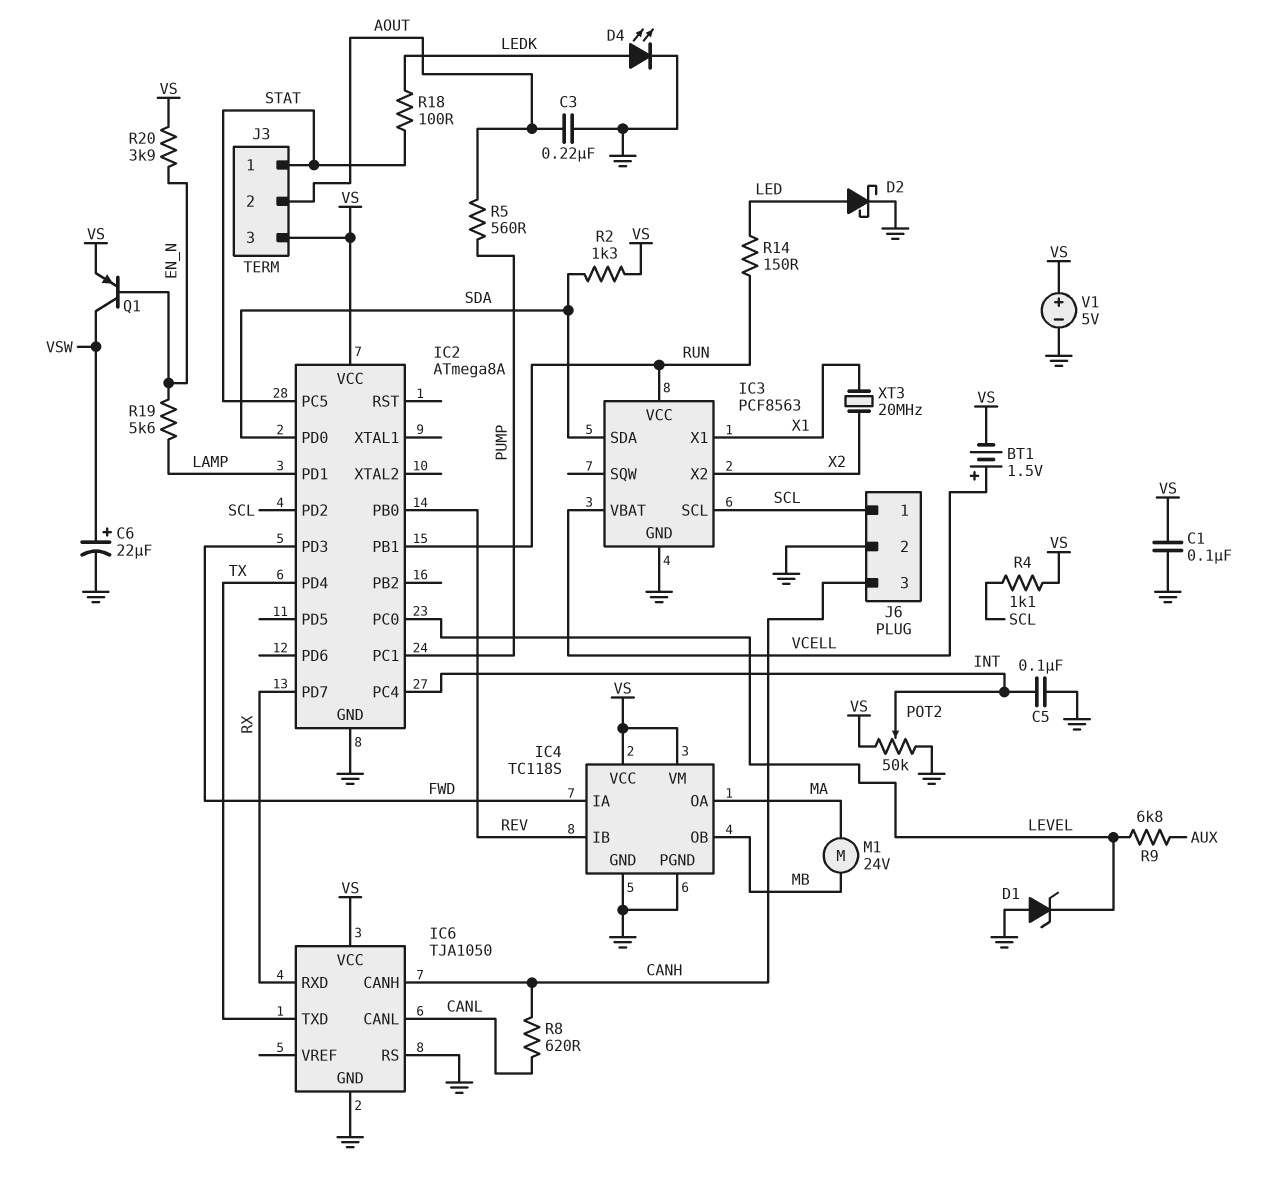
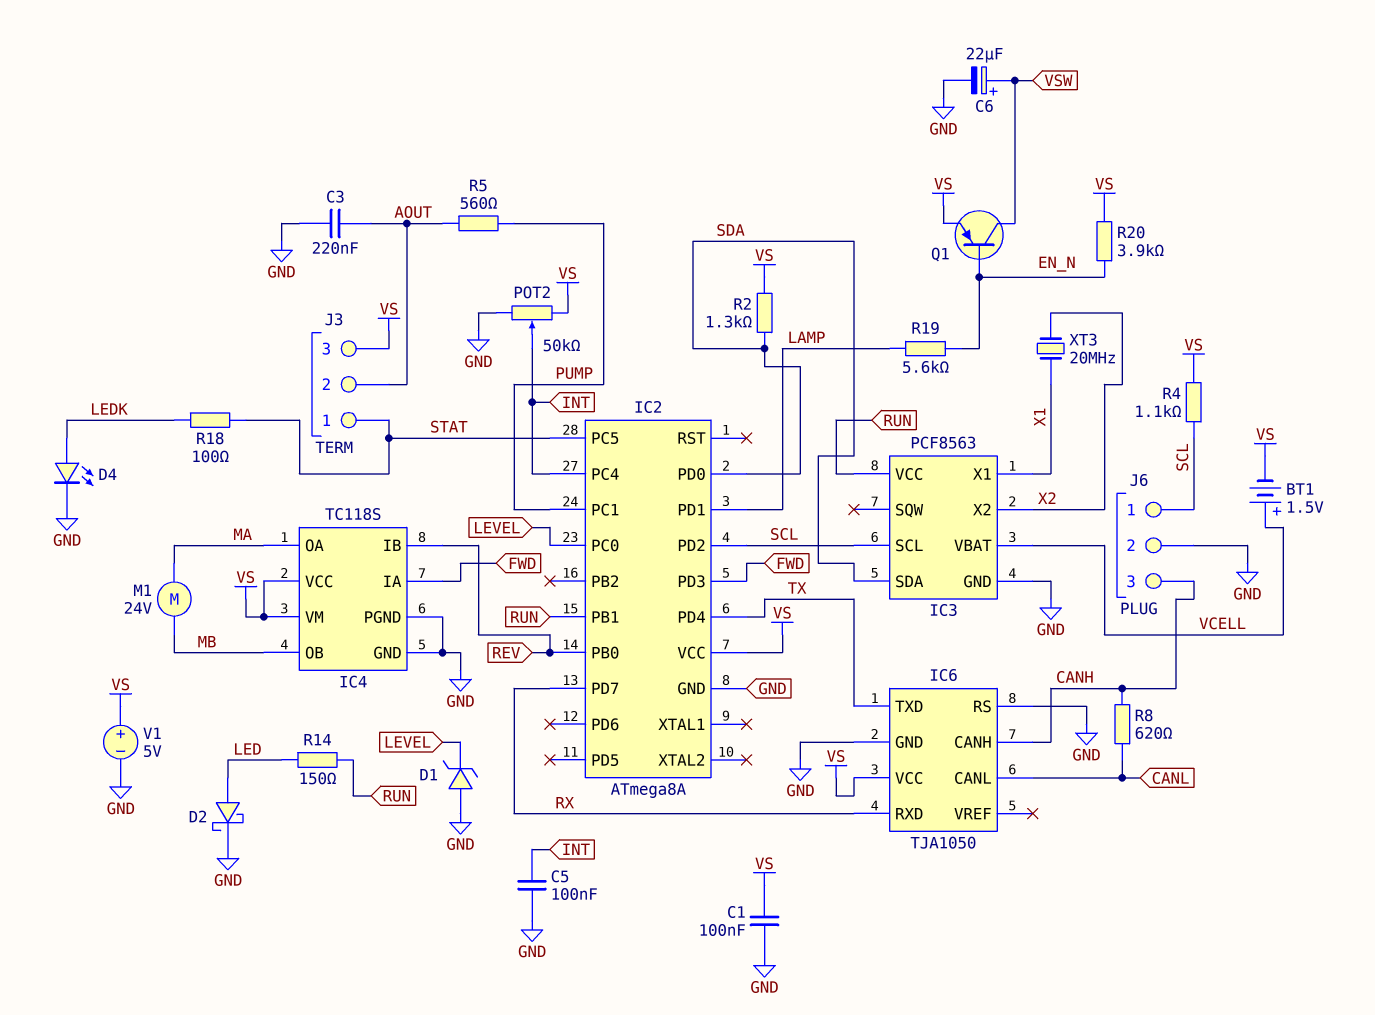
R9: 6.8k (AUX, LEVEL) -> none

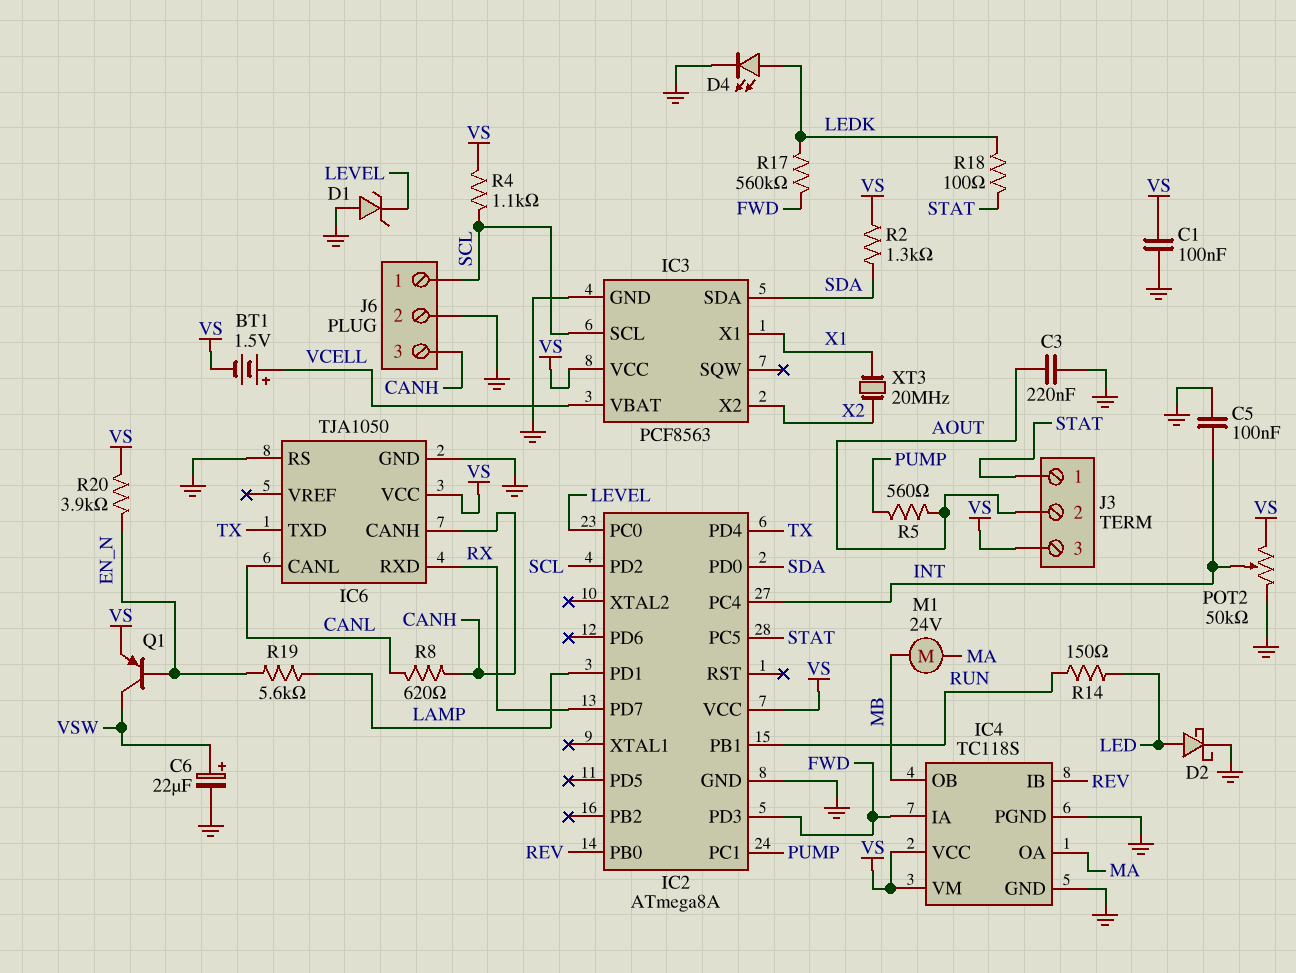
IC3 pin VCC: RUN -> VS
R17: none -> 560k (FWD, LEDK)
V1: 5V (plus VS, minus GND) -> none

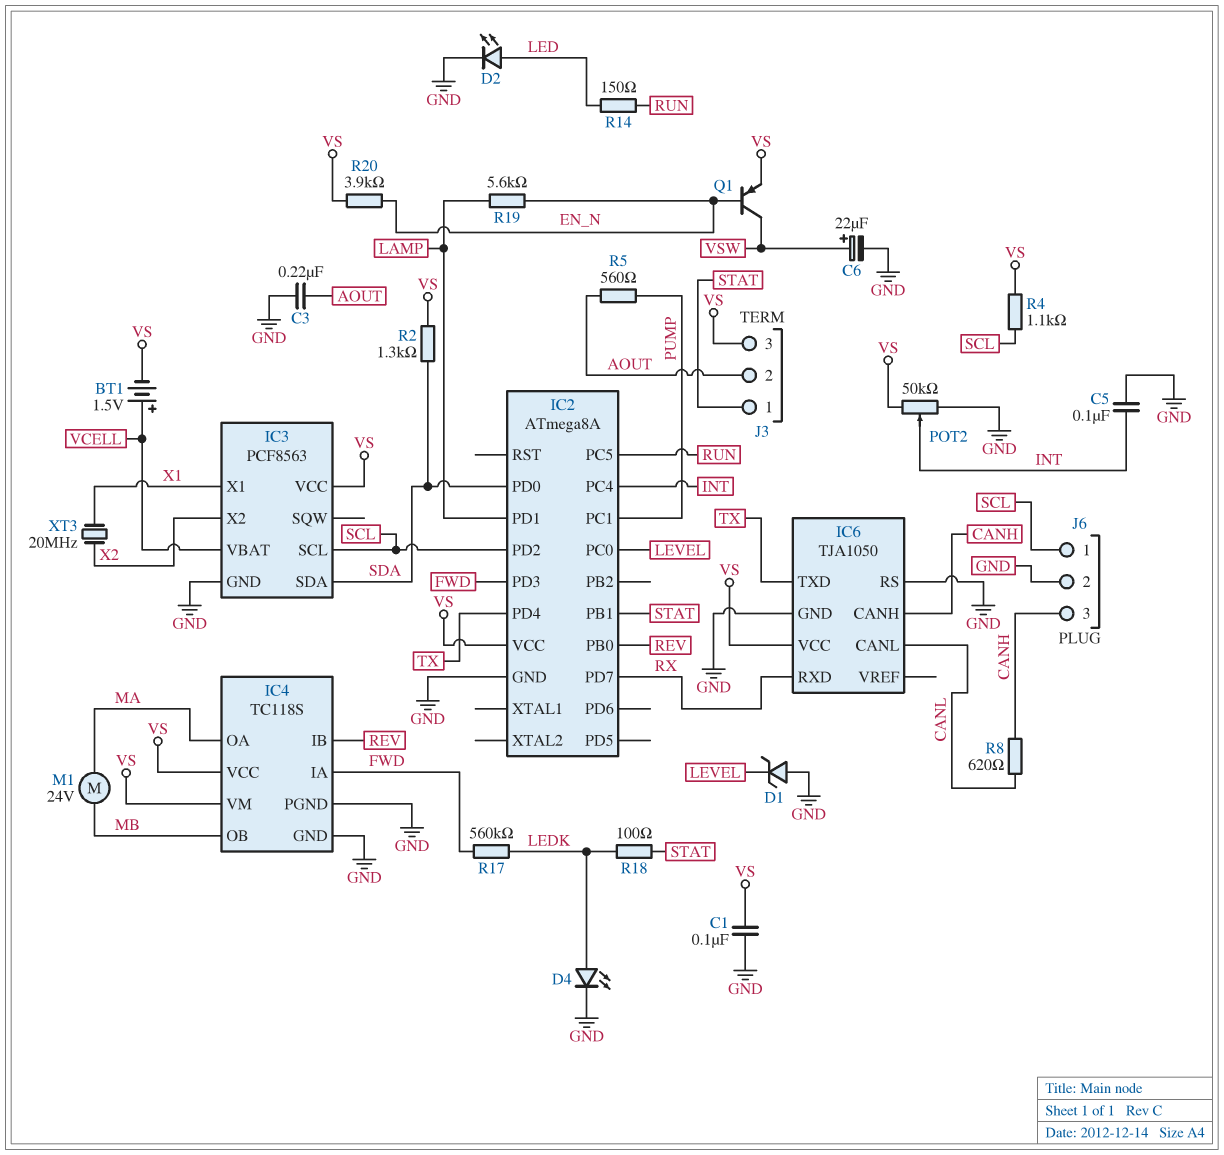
D2: schottky (A LED, K GND) -> LED (A LED, K GND)
IC2 pin PB1: RUN -> STAT
IC2 pin PC5: STAT -> RUN

